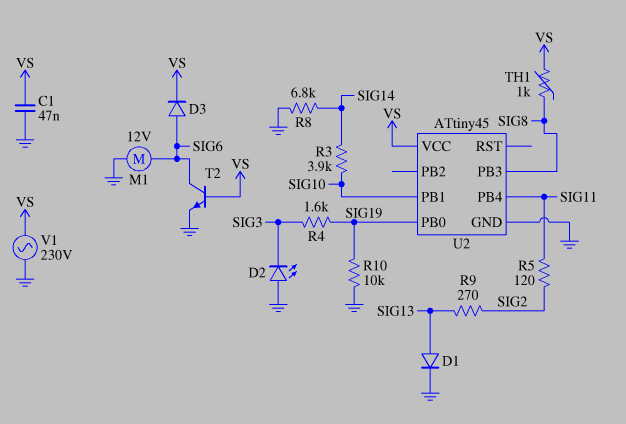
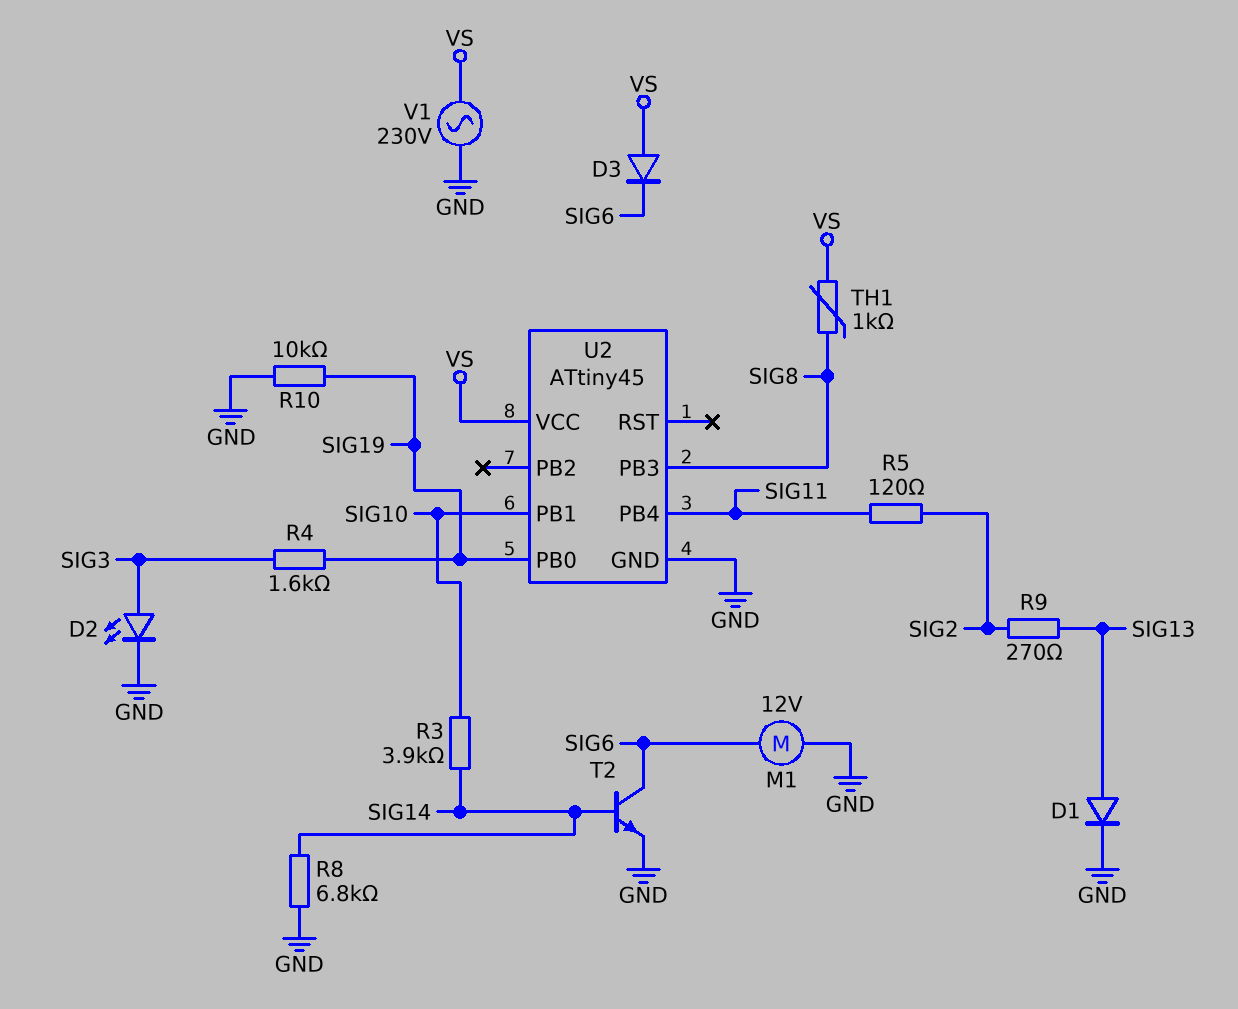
C1: 47nF (GND, VS) -> none
D2: LED (A GND, K SIG3) -> LED (A SIG3, K GND)
D3: diode (A SIG6, K VS) -> diode (A VS, K SIG6)
T2: NPN (B VS, C SIG6, E GND) -> NPN (B SIG14, C SIG6, E GND)

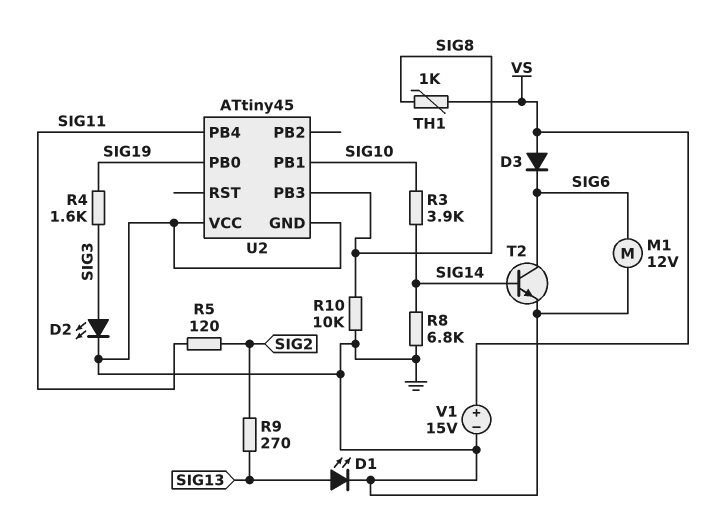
D1: diode (A SIG13, K GND) -> LED (A SIG13, K GND)
R10: 10k (GND, SIG19) -> 10k (GND, SIG8)
U2 pin VCC: VS -> GND
V1: AC 230V (GND, VS) -> 15V (plus VS, minus GND)

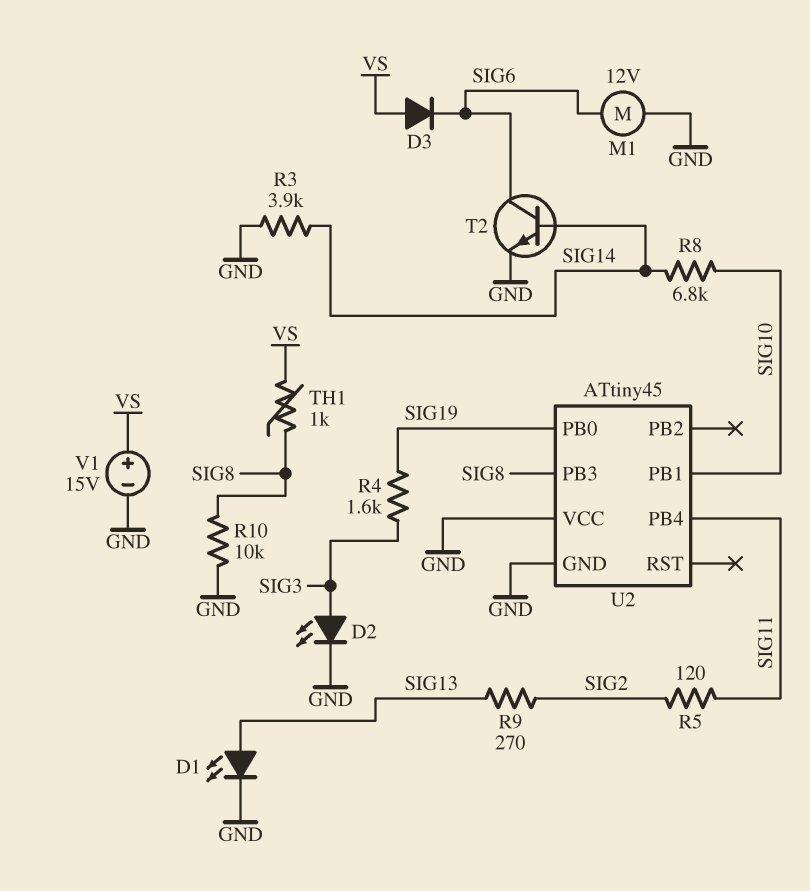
R3: 3.9k (SIG10, SIG14) -> 3.9k (GND, SIG14)
R8: 6.8k (GND, SIG14) -> 6.8k (SIG10, SIG14)

